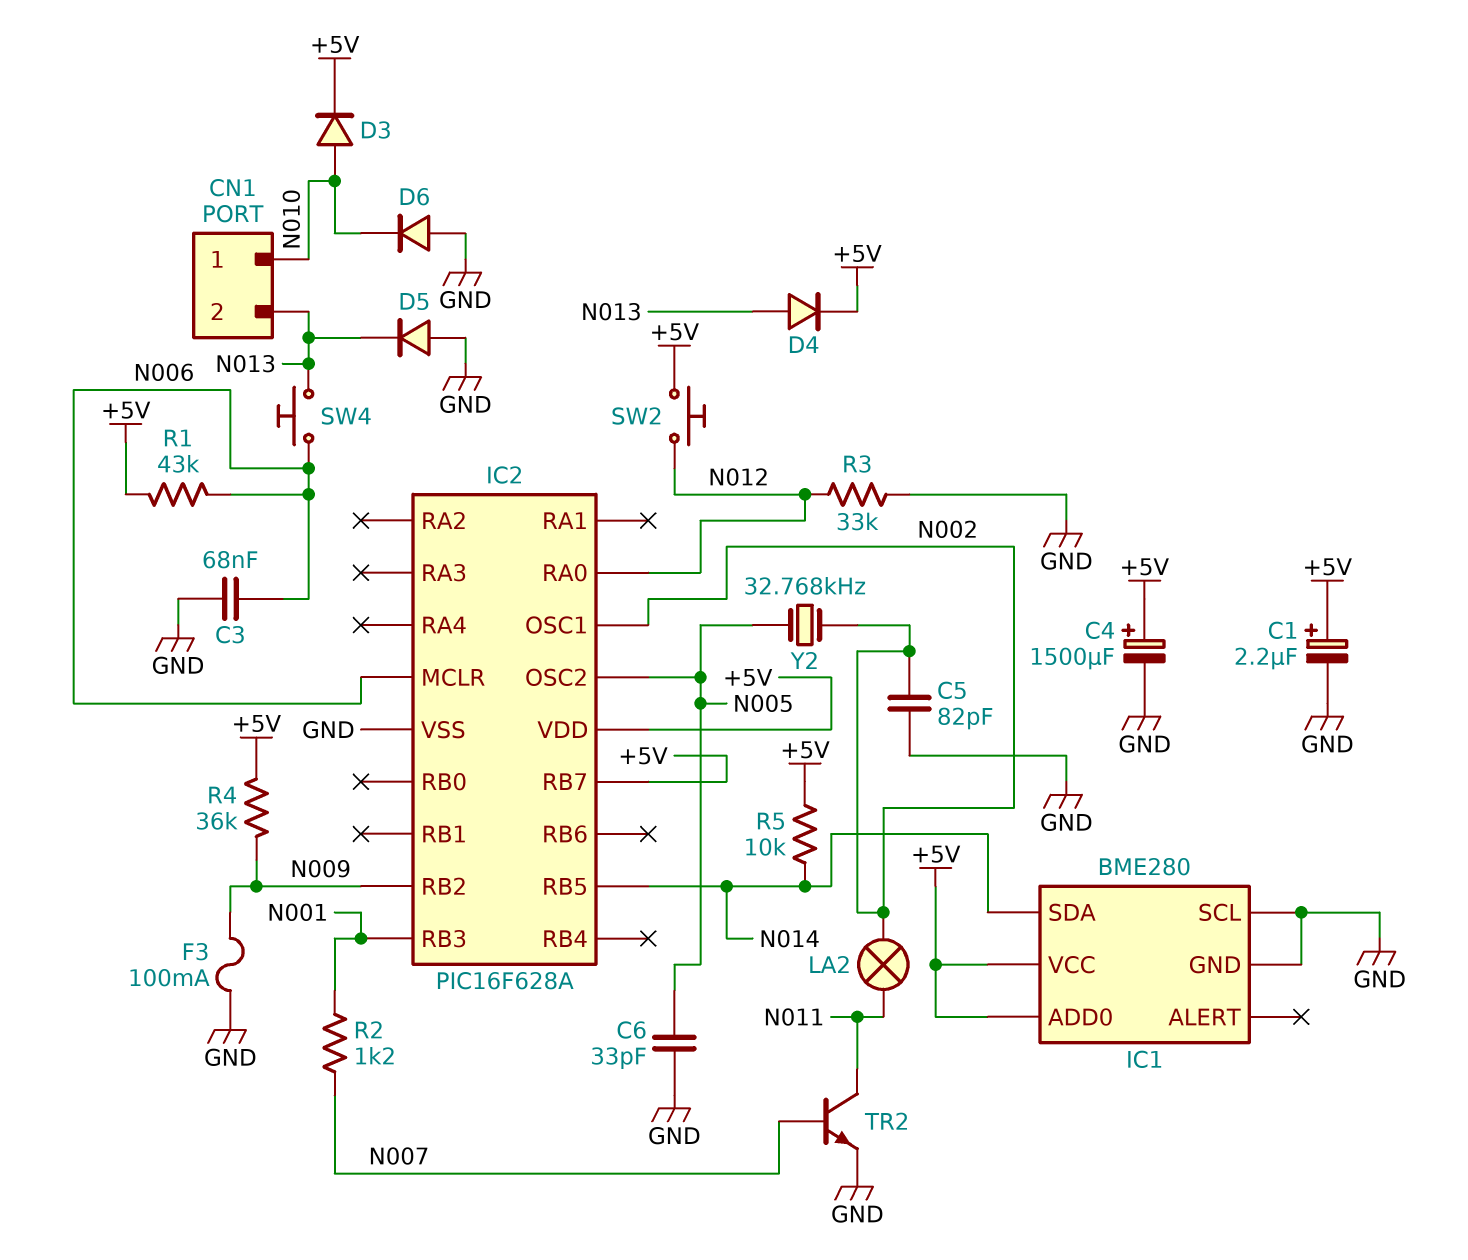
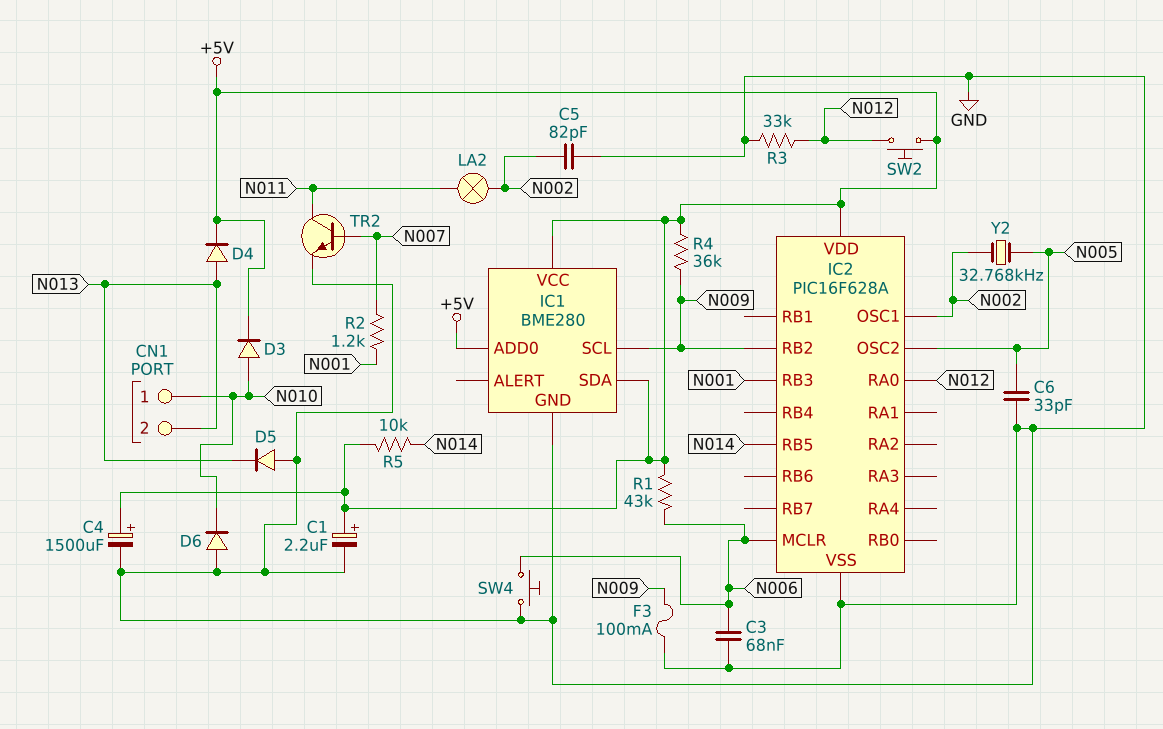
IC1 pin SCL: GND -> N009
IC1 pin SDA: N014 -> +5V
IC2 pin RB7: +5V -> none
SW4: button (N006, N013) -> button (GND, N006)

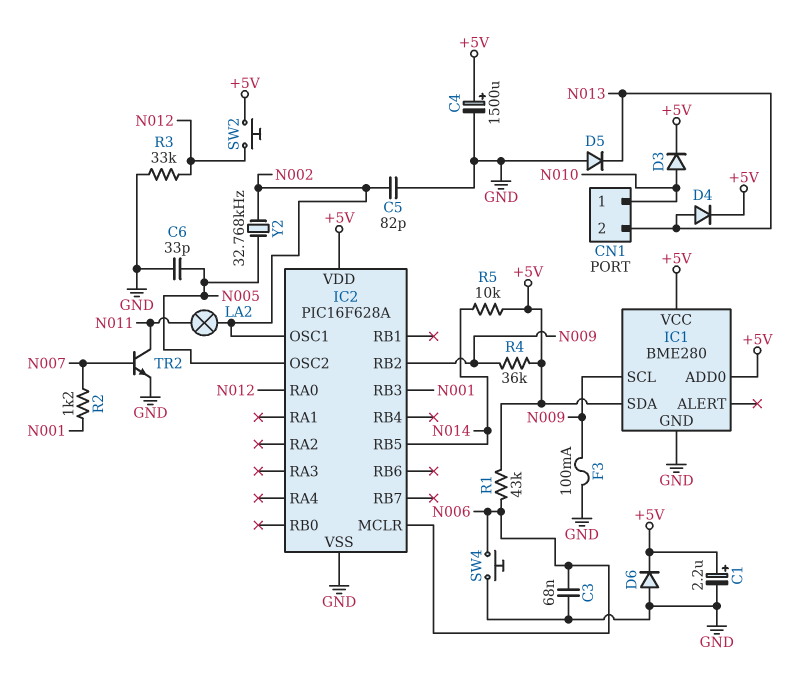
D6: diode (A GND, K N010) -> diode (A GND, K +5V)

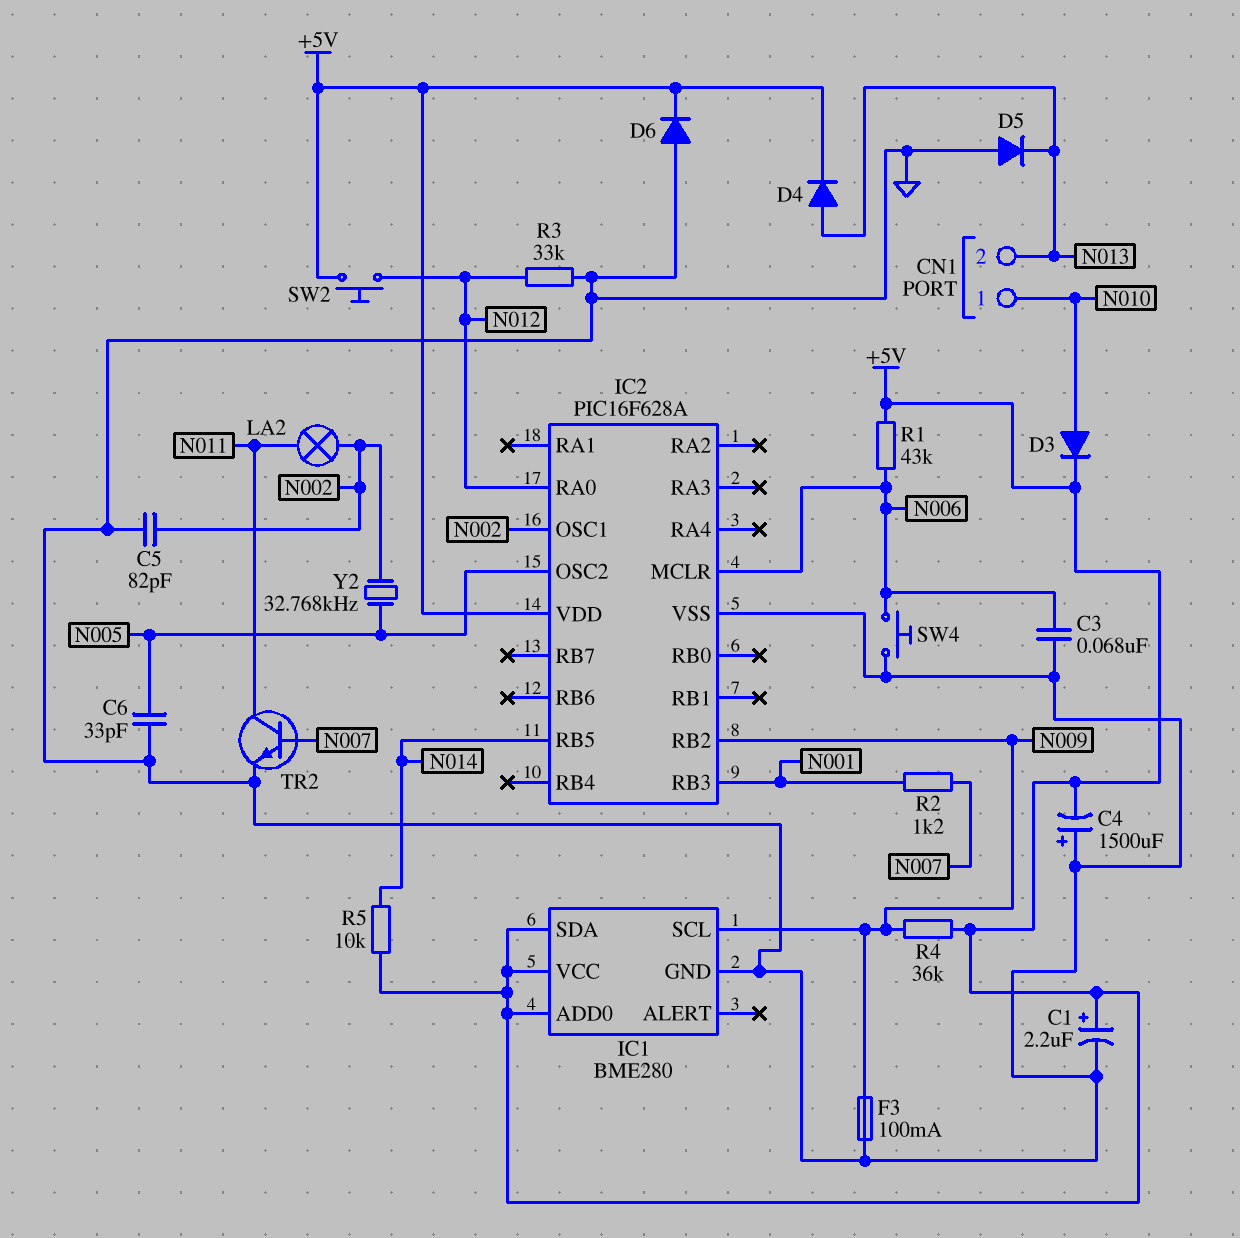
C4: 1500uF (plus +5V, minus GND) -> 1500uF (plus GND, minus +5V)

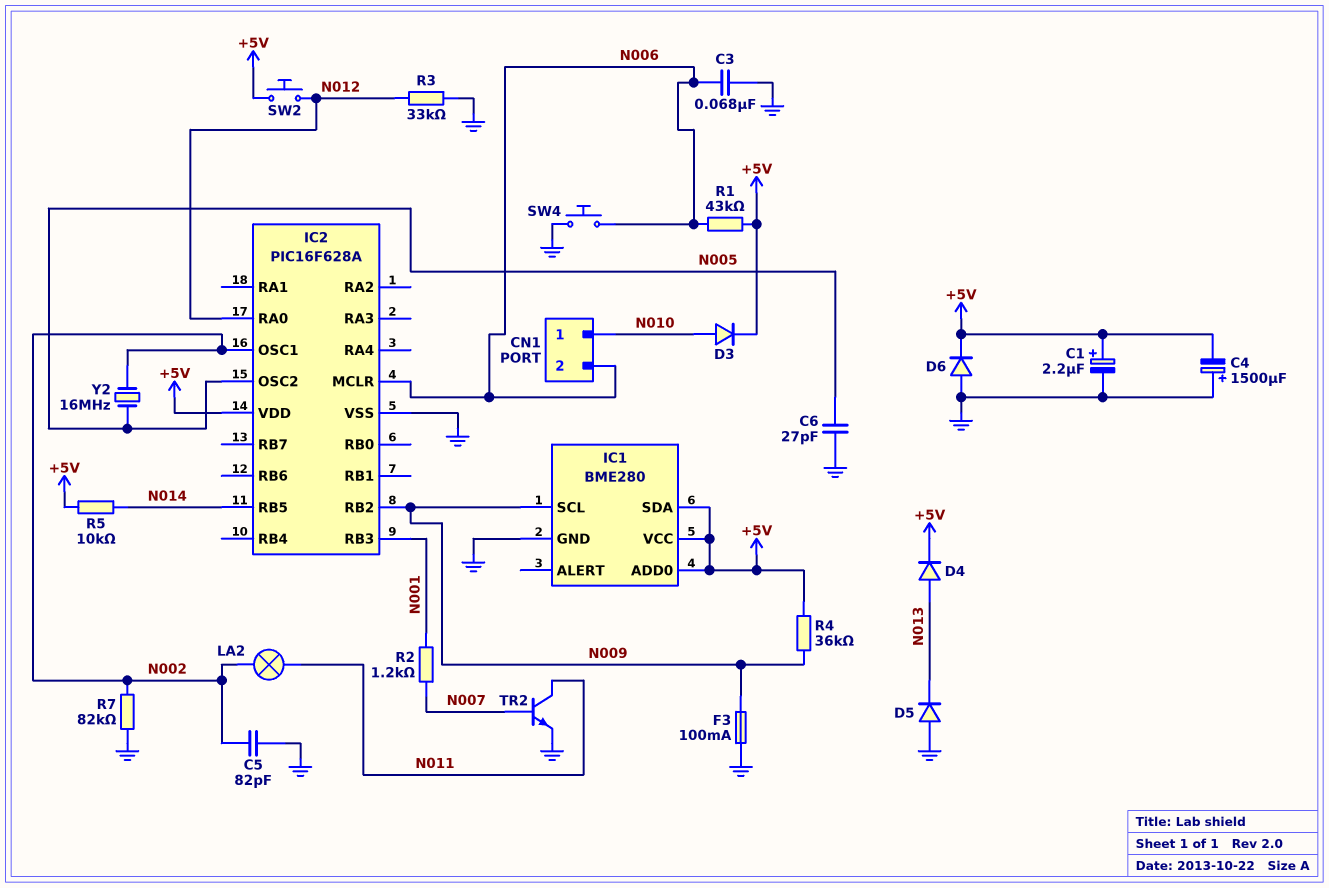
C6: 33pF (GND, N005) -> 27pF (GND, N005)
CN1 pin 2: N013 -> N006
R7: none -> 82k (GND, N002)
Y2: 32.768kHz (N002, N005) -> 16MHz (N002, N005)

